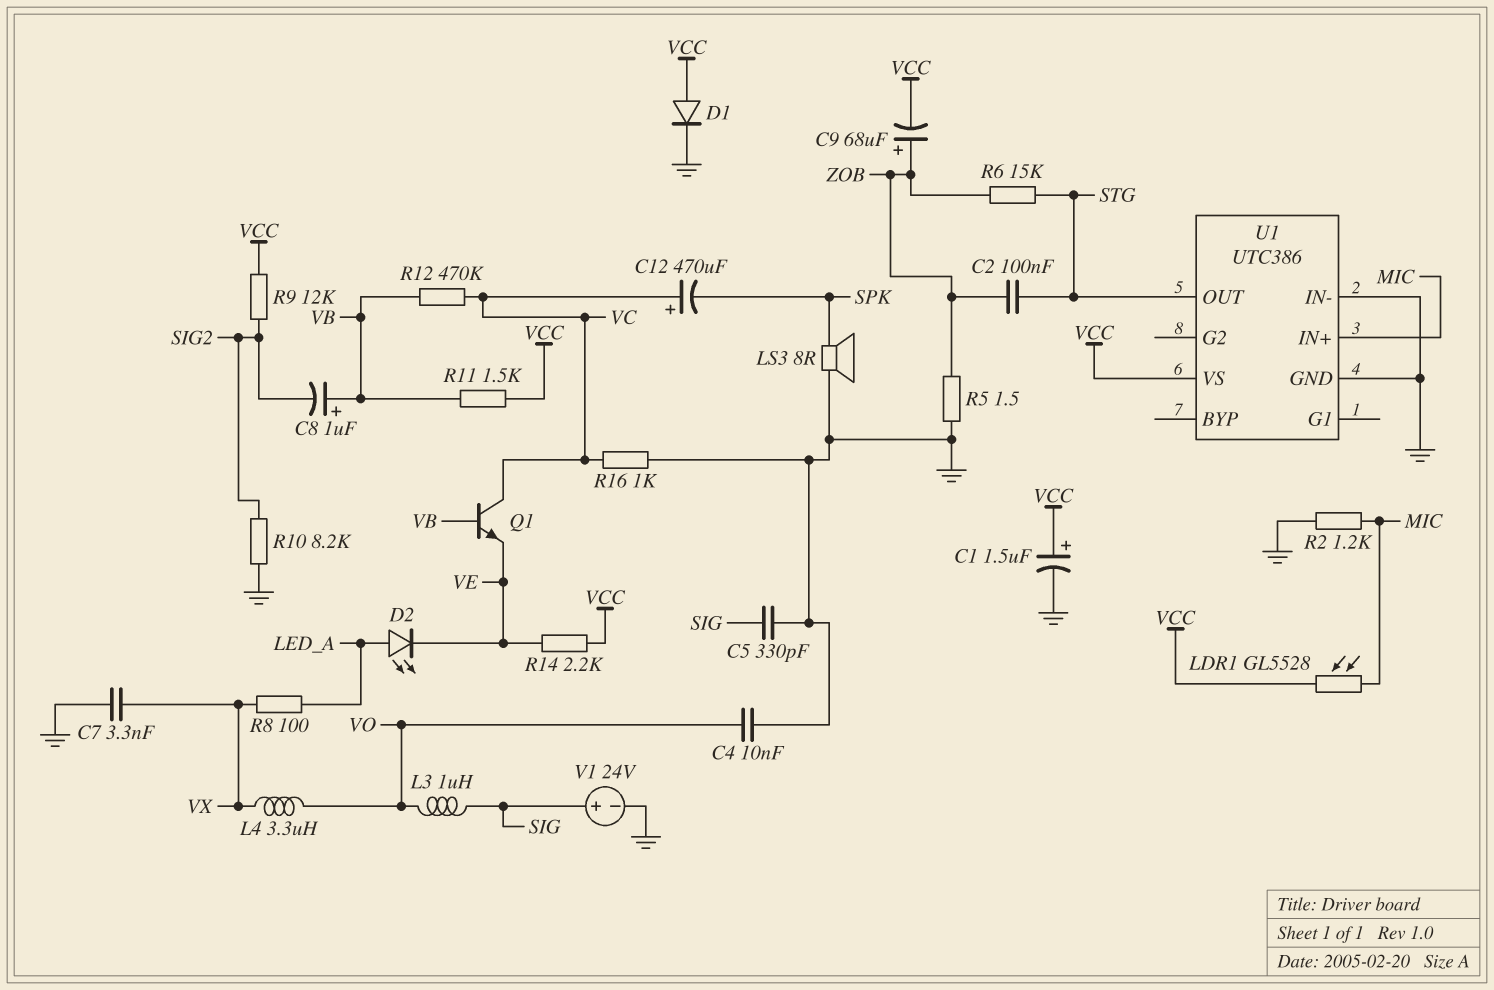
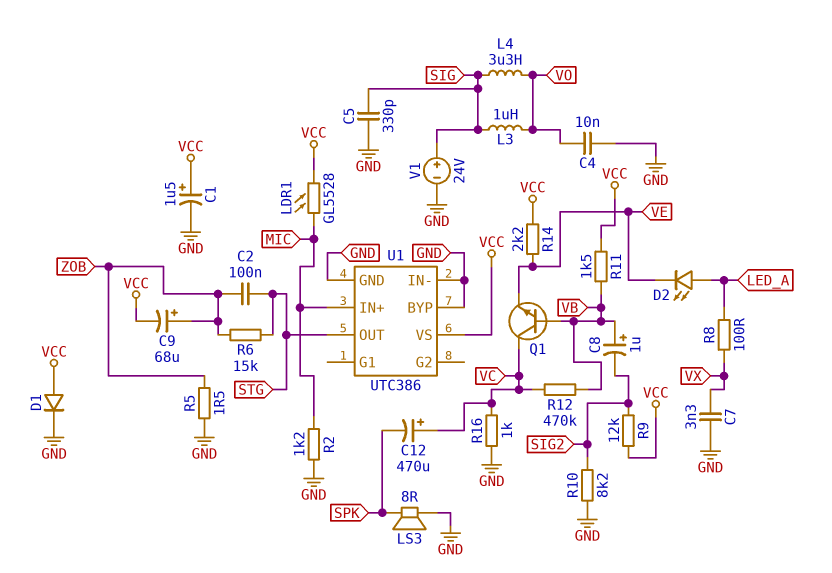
L4: 3.3uH (VO, VX) -> 3.3uH (SIG, VO)
U1 pin BYP: none -> GND

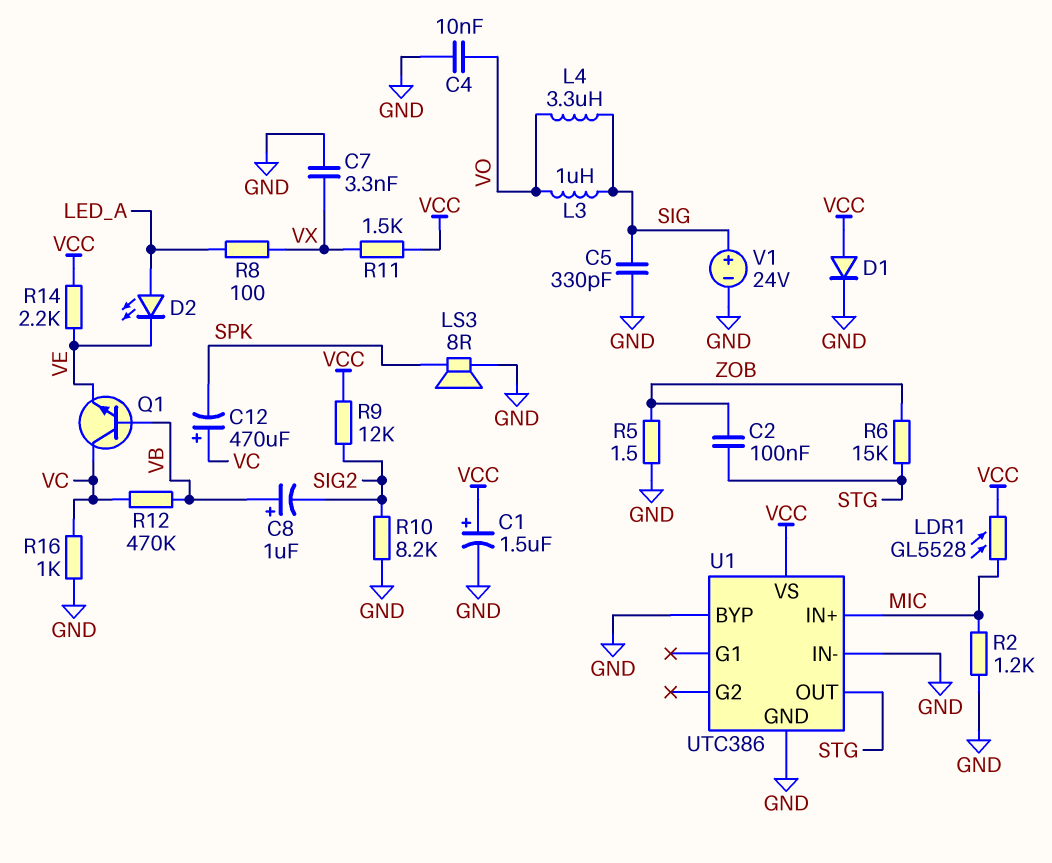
C9: 68uF (plus ZOB, minus VCC) -> none
R11: 1.5k (VB, VCC) -> 1.5k (VCC, VX)

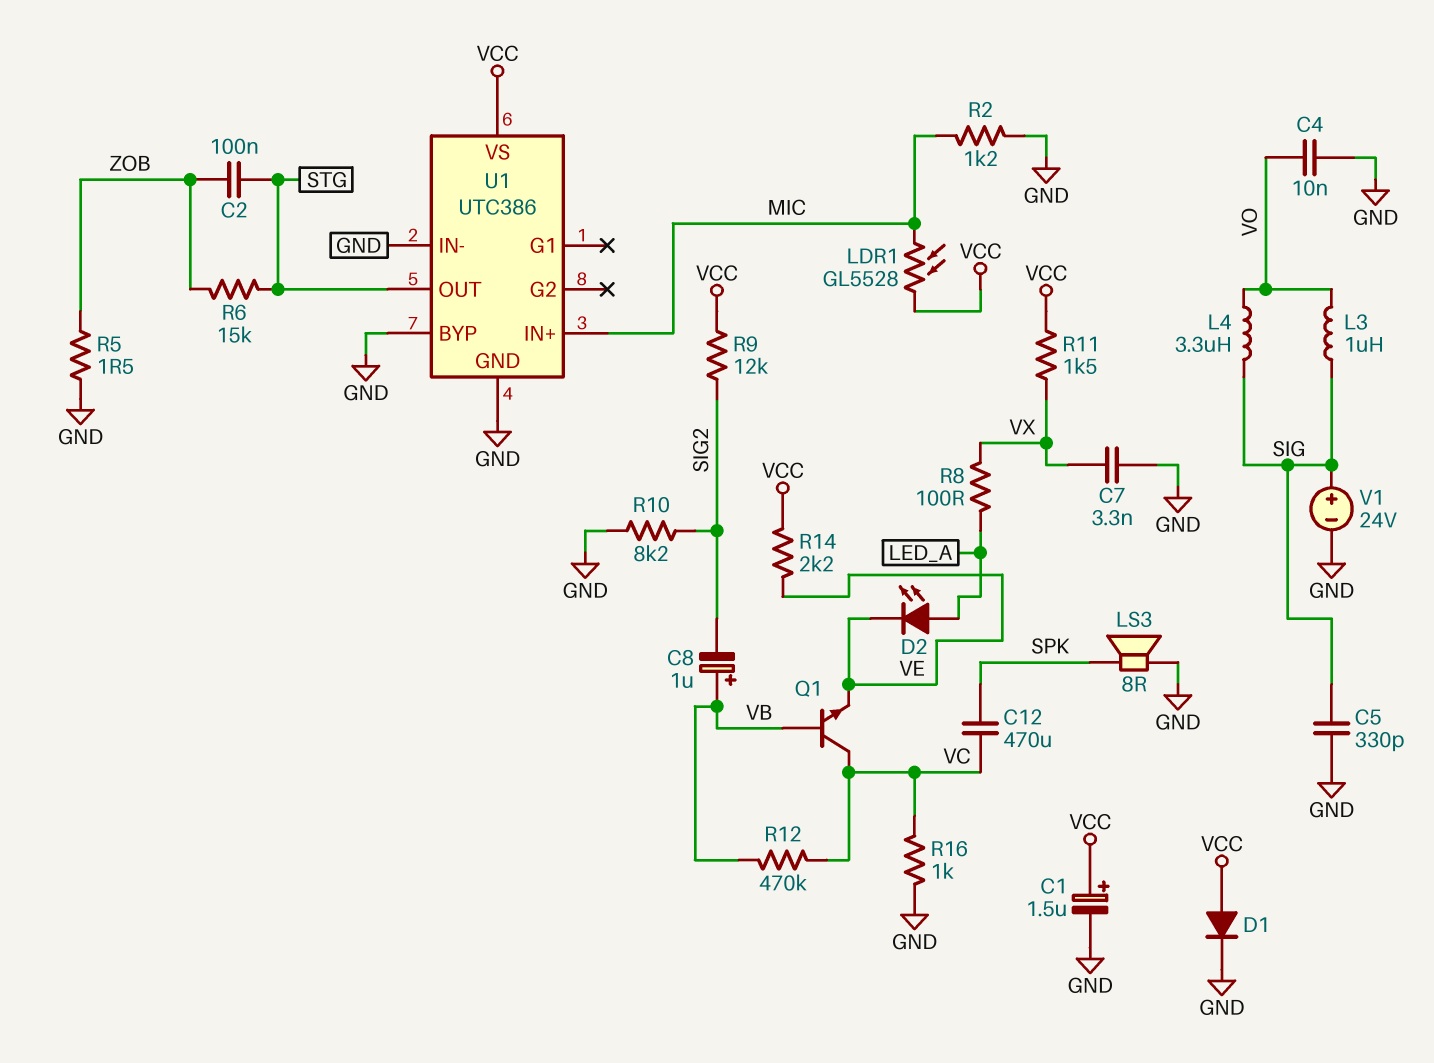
C12: 470uF (plus VC, minus SPK) -> 470uF (SPK, VC)

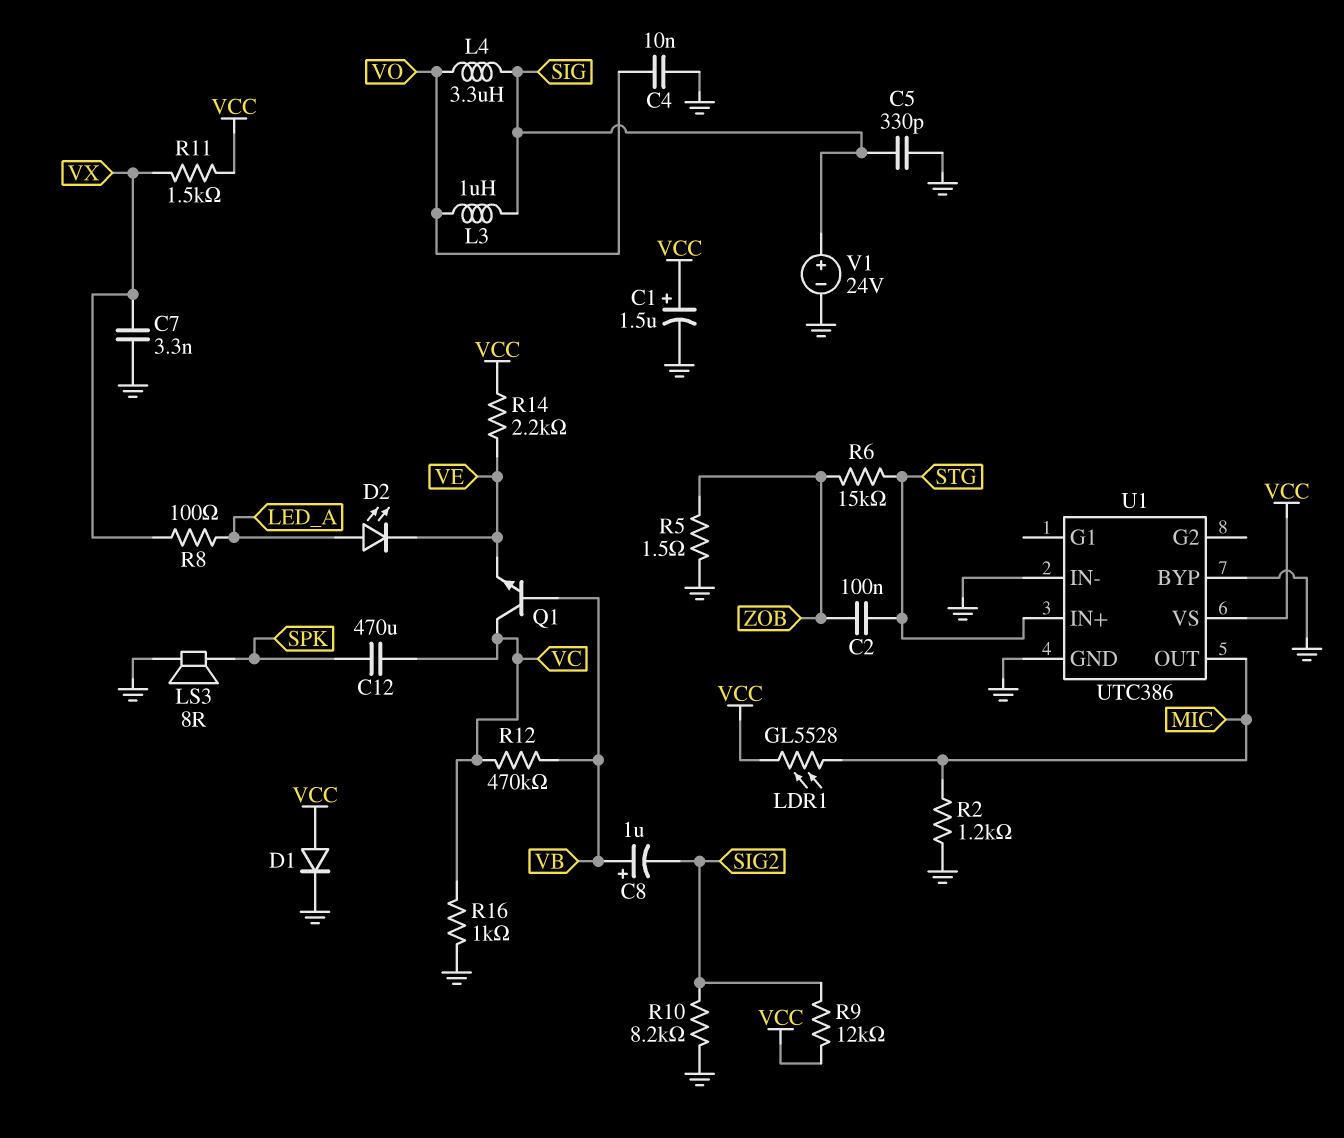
U1 pin IN+: MIC -> STG
U1 pin OUT: STG -> MIC

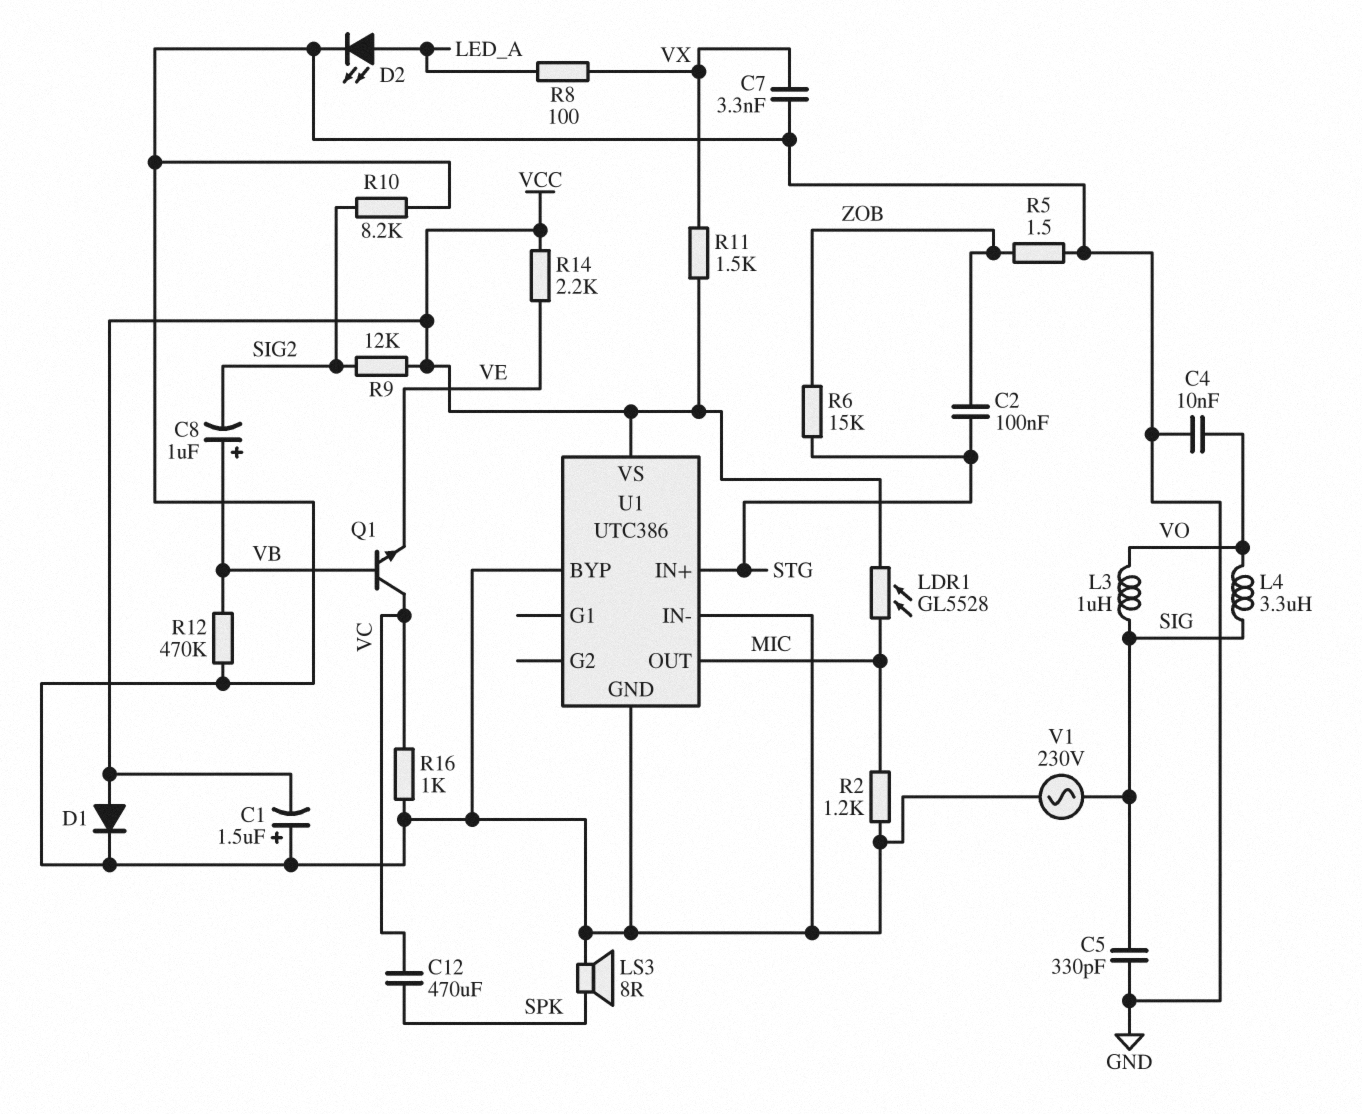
C1: 1.5uF (plus VCC, minus GND) -> 1.5uF (plus GND, minus VCC)
D2: LED (A LED_A, K VE) -> LED (A LED_A, K GND)
R12: 470k (VB, VC) -> 470k (GND, VB)
V1: 24V (plus SIG, minus GND) -> AC 230V (GND, SIG)

